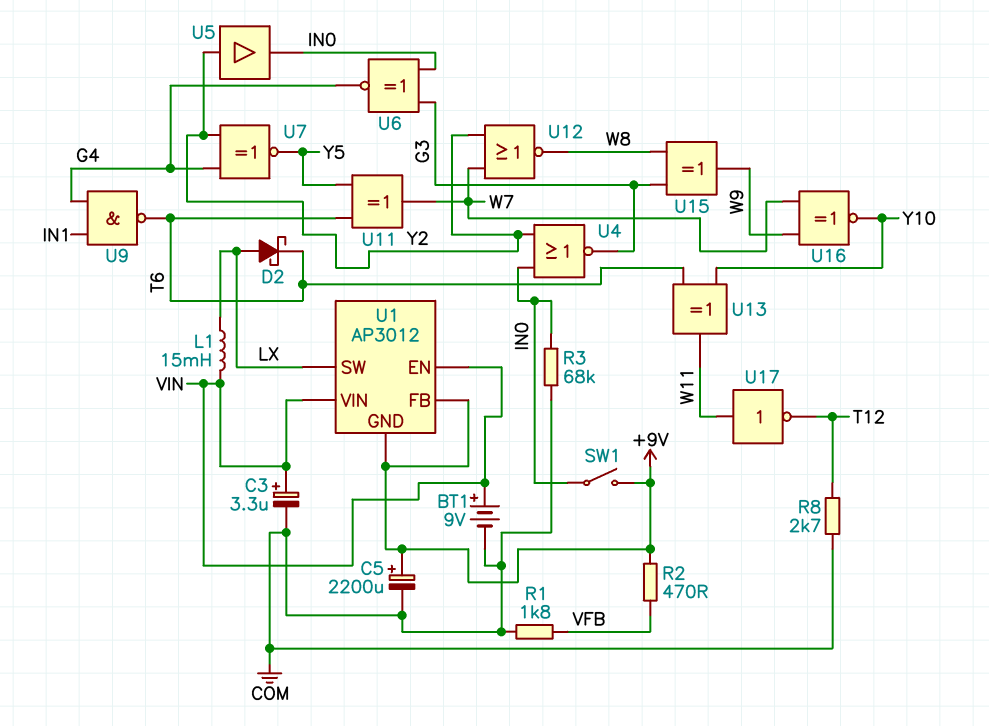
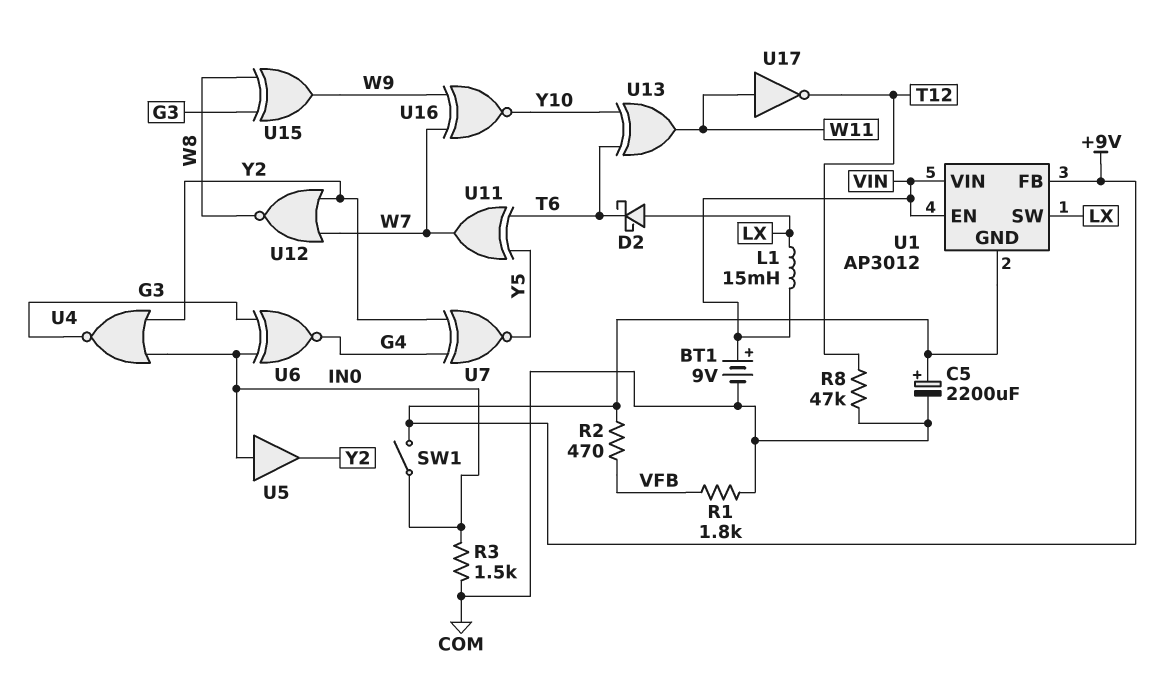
C3: 3.3uF (plus VIN, minus COM) -> none
R3: 68k (COM, IN0) -> 1.5k (COM, IN0)
R8: 2.7k (COM, T12) -> 47k (COM, T12)
U5: buffer (in Y2, out IN0) -> buffer (in IN0, out Y2)
U9: NAND (in G4, in IN1, out T6) -> none

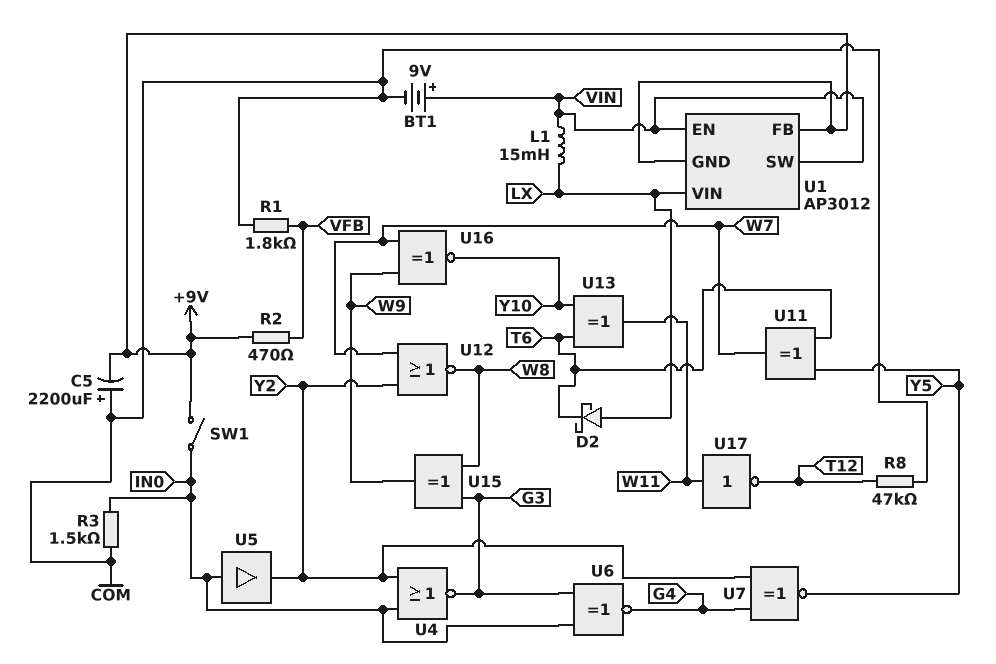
C5: 2200uF (plus +9V, minus COM) -> 2200uF (plus COM, minus +9V)
U1 pin SW: LX -> VIN
U1 pin VIN: VIN -> LX

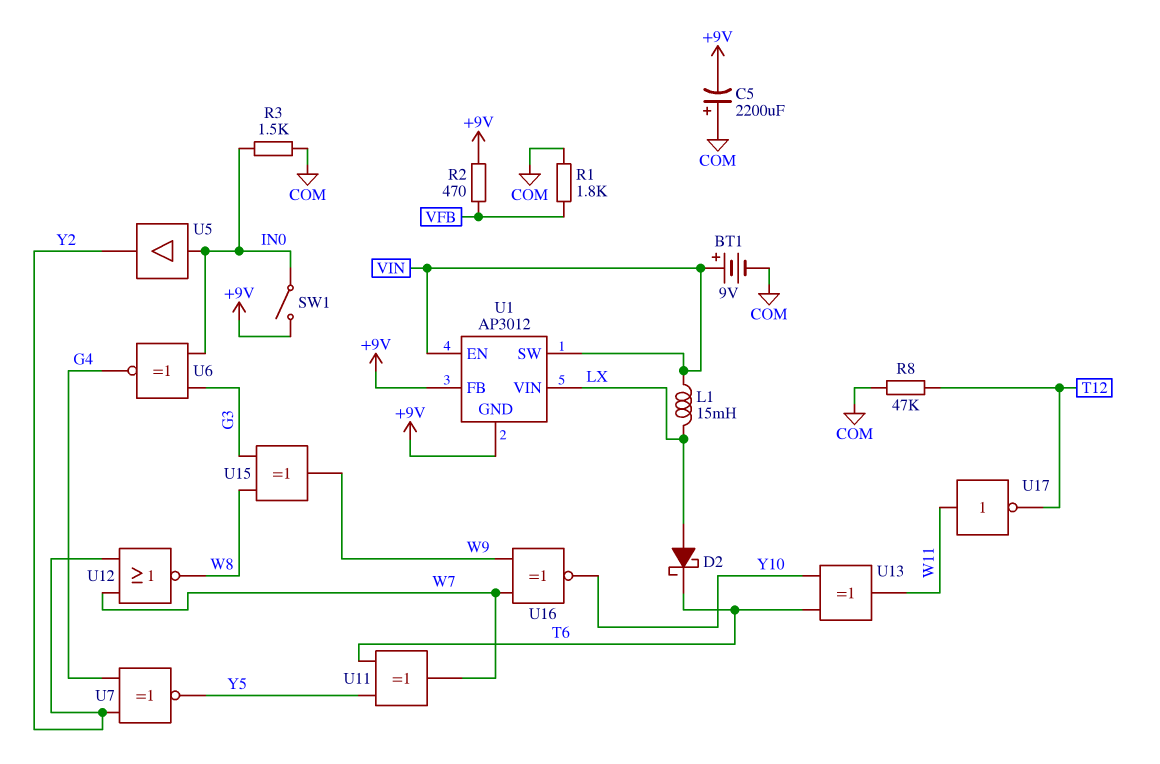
U4: NOR (in IN0, in Y2, out G3) -> none

